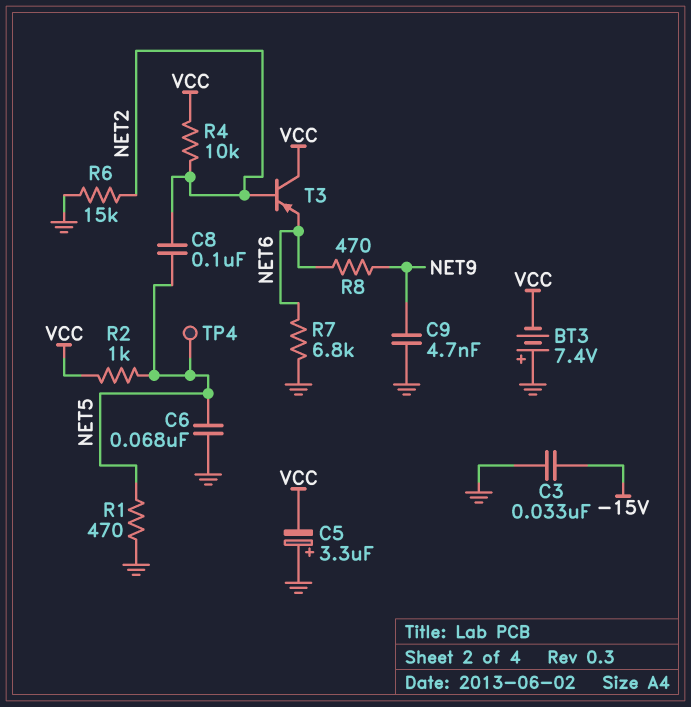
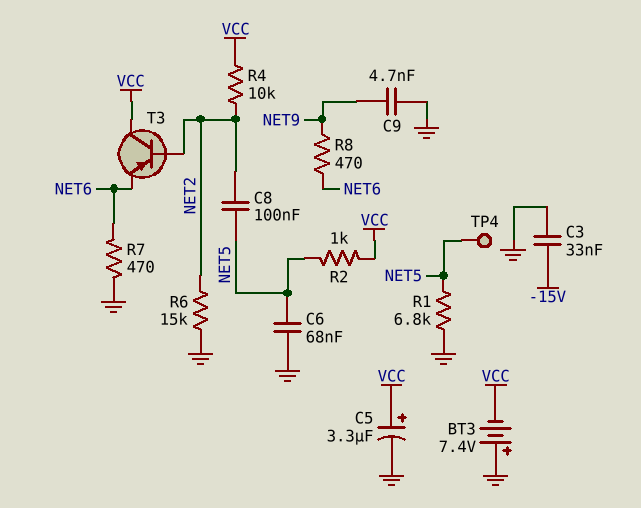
C5: 3.3uF (plus GND, minus VCC) -> 3.3uF (plus VCC, minus GND)
R1: 470 (GND, NET5) -> 6.8k (GND, NET5)
R7: 6.8k (GND, NET6) -> 470 (GND, NET6)

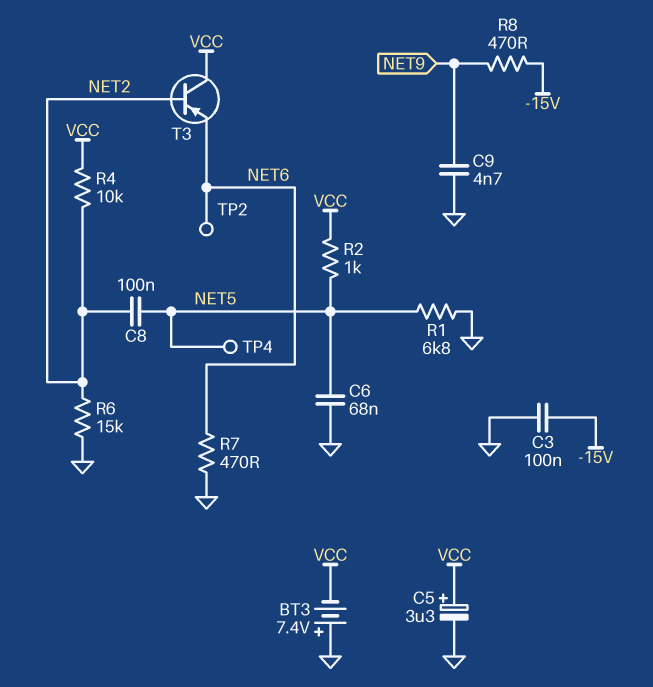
C3: 33nF (-15V, GND) -> 100nF (-15V, GND)
R8: 470 (NET6, NET9) -> 470 (-15V, NET9)
TP2: none -> test point (NET6)

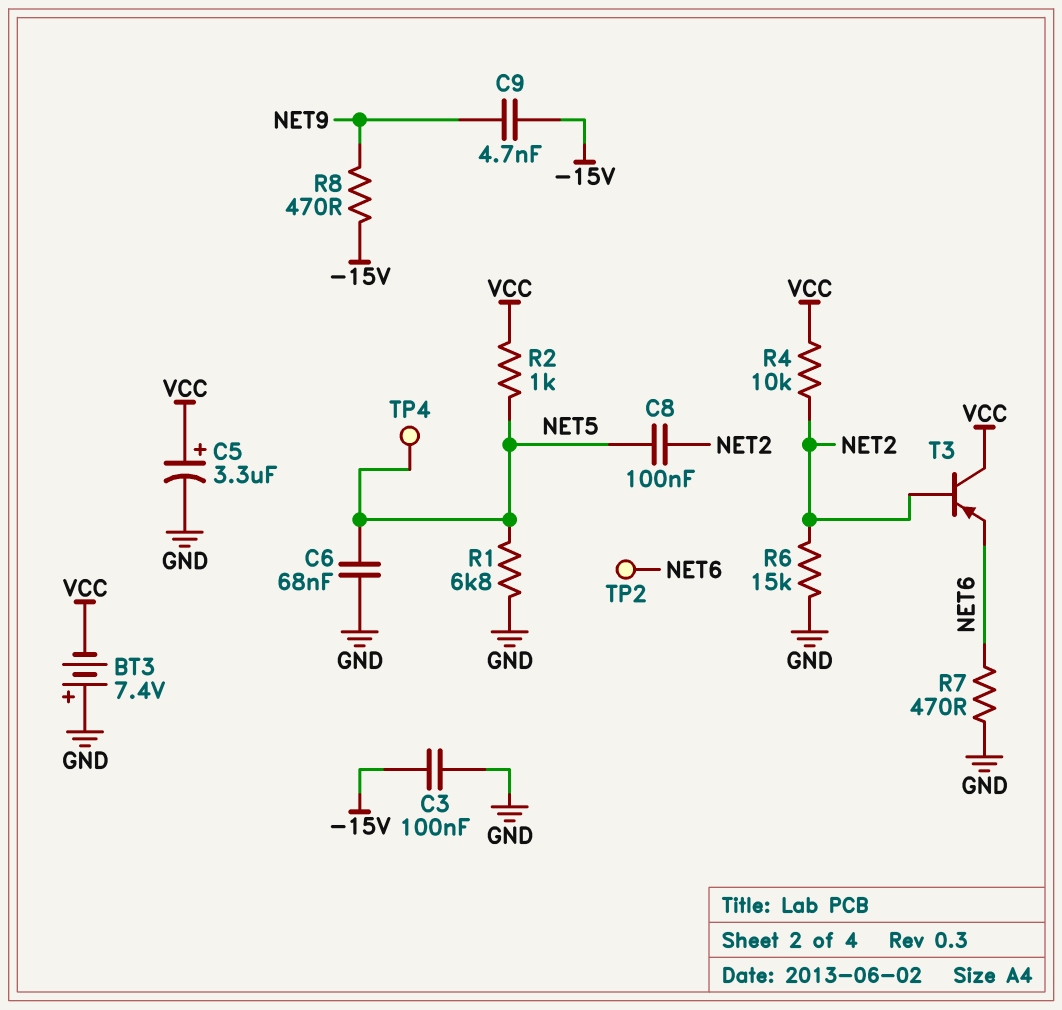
C9: 4.7nF (GND, NET9) -> 4.7nF (-15V, NET9)

